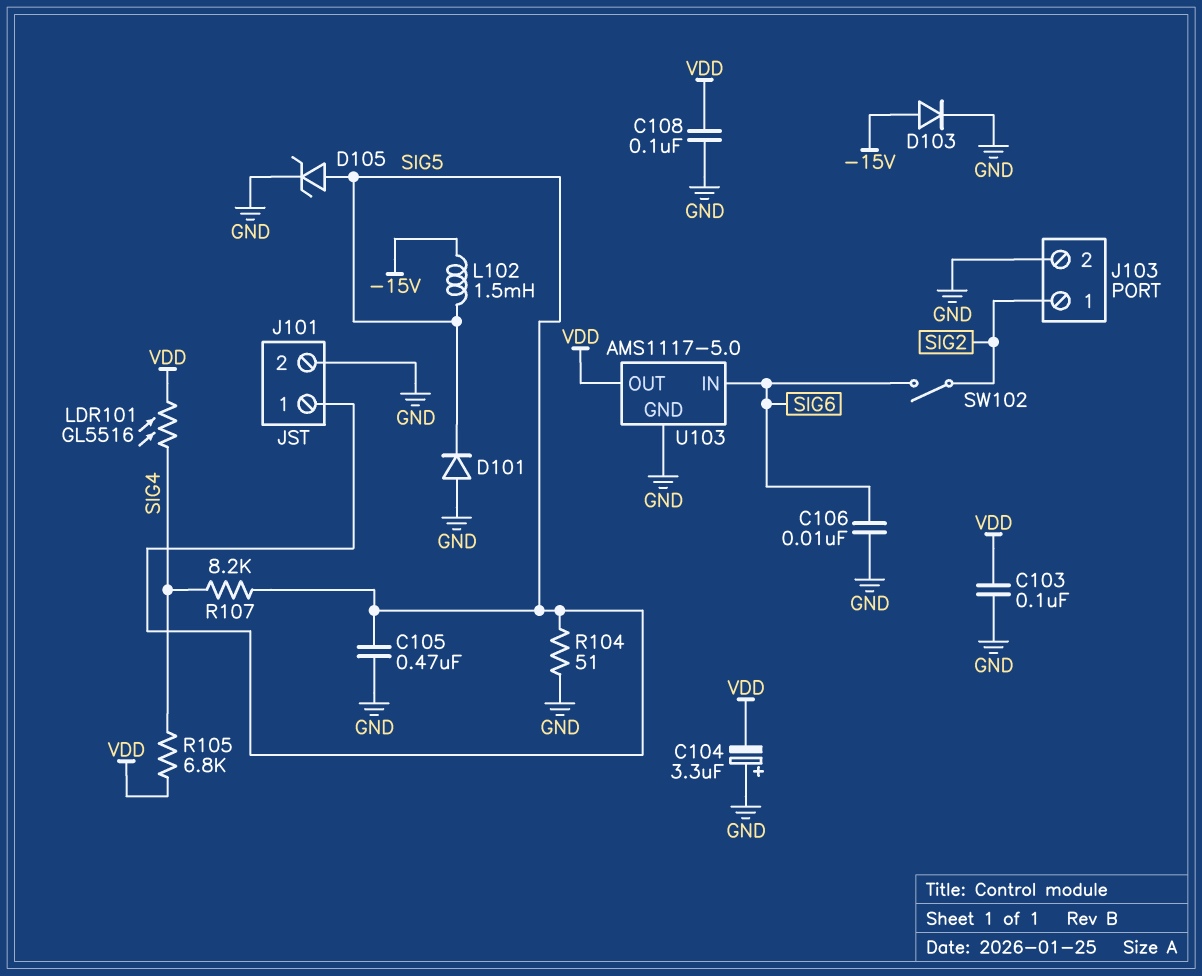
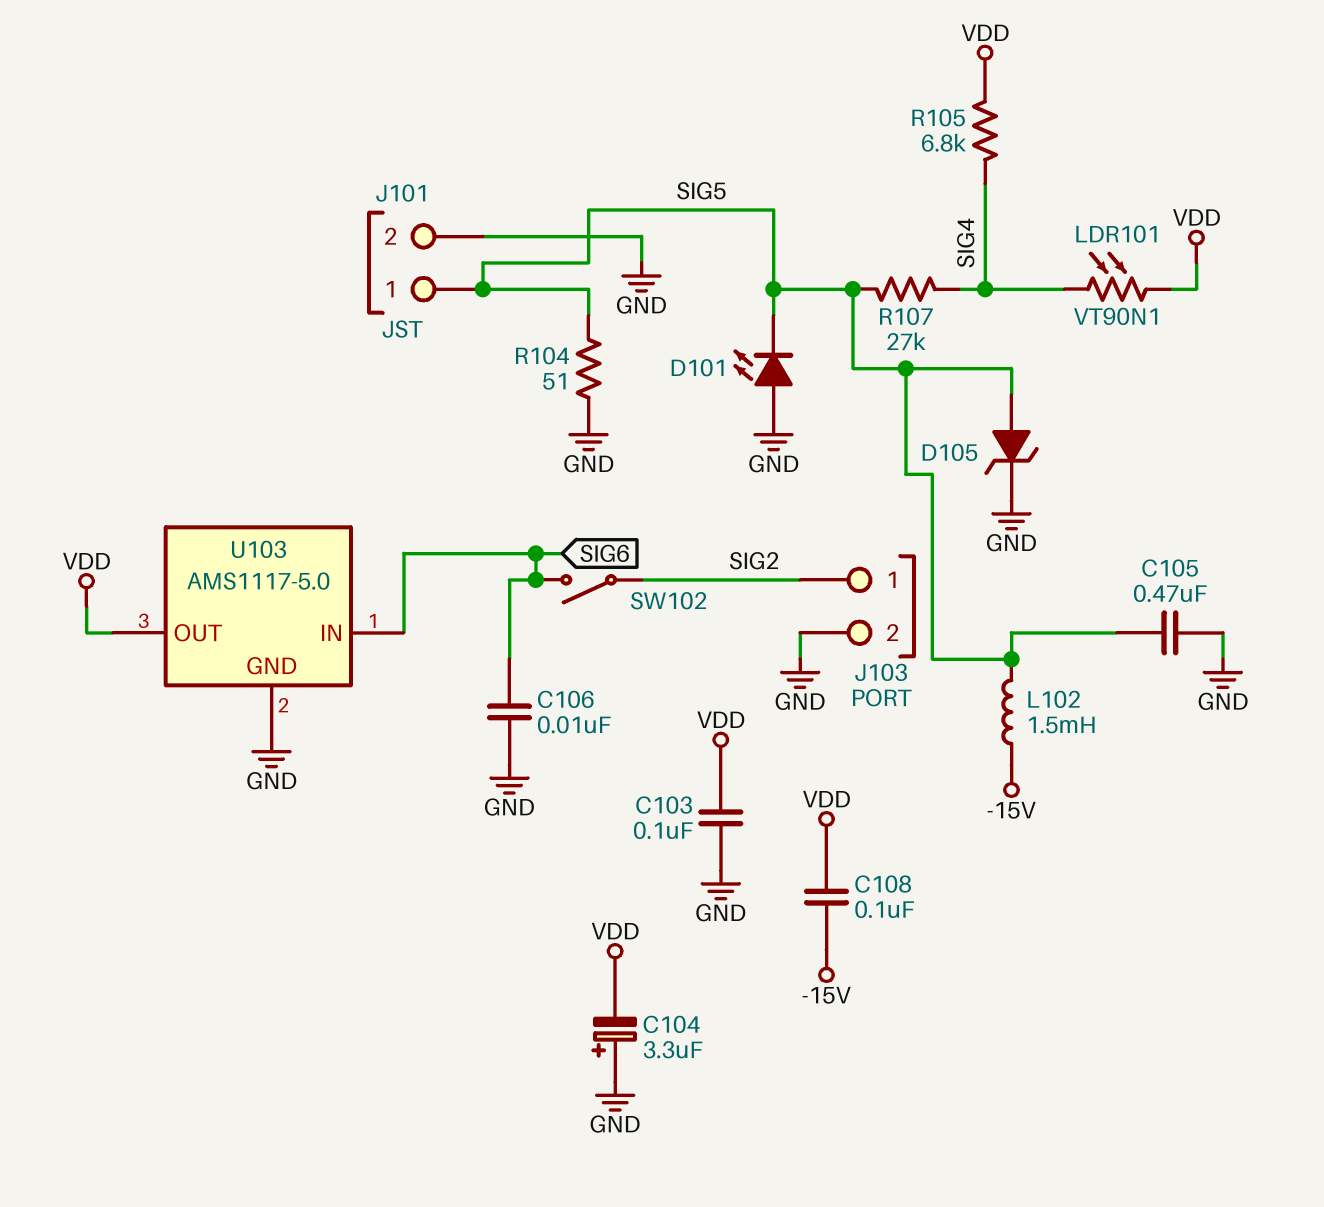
C108: 100nF (GND, VDD) -> 100nF (-15V, VDD)
D101: diode (A GND, K SIG5) -> LED (A GND, K SIG5)
D103: diode (A -15V, K GND) -> none
LDR101: GL5516 (SIG4, VDD) -> VT90N1 (SIG4, VDD)
R107: 8.2k (SIG4, SIG5) -> 27k (SIG4, SIG5)

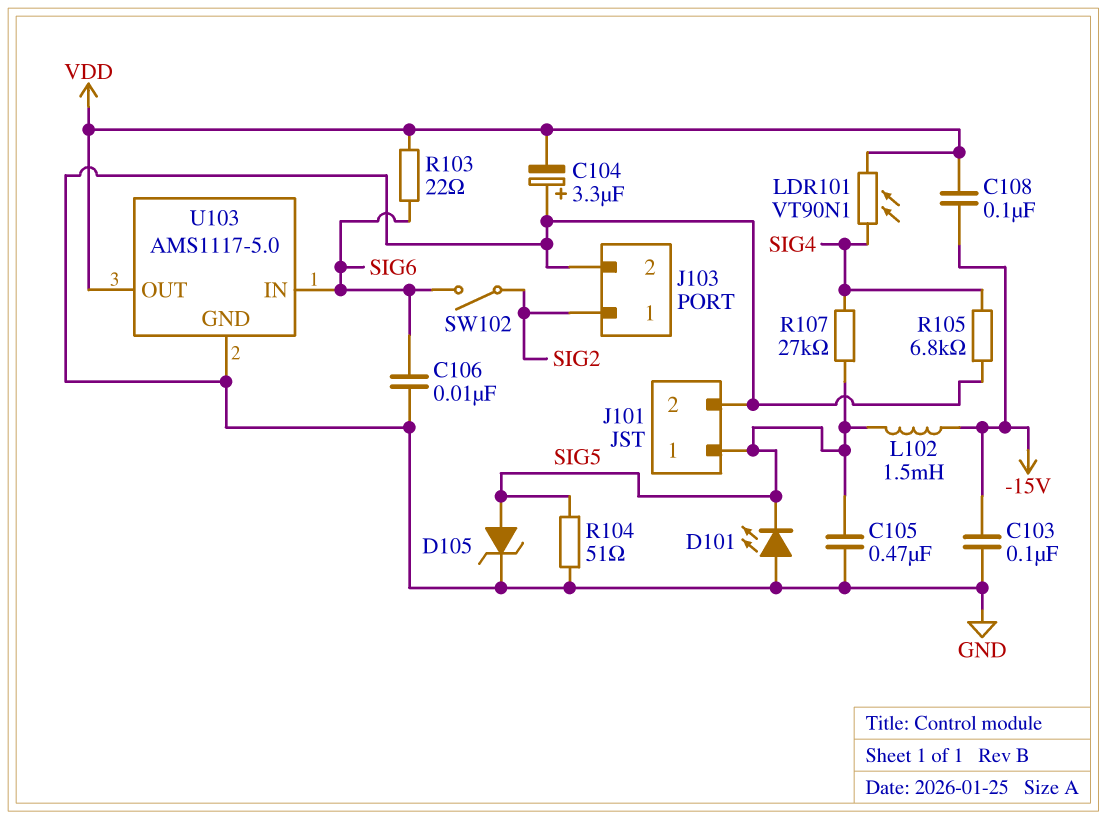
C103: 100nF (GND, VDD) -> 100nF (-15V, GND)
R103: none -> 22 (SIG6, VDD)
R105: 6.8k (SIG4, VDD) -> 6.8k (GND, SIG4)

